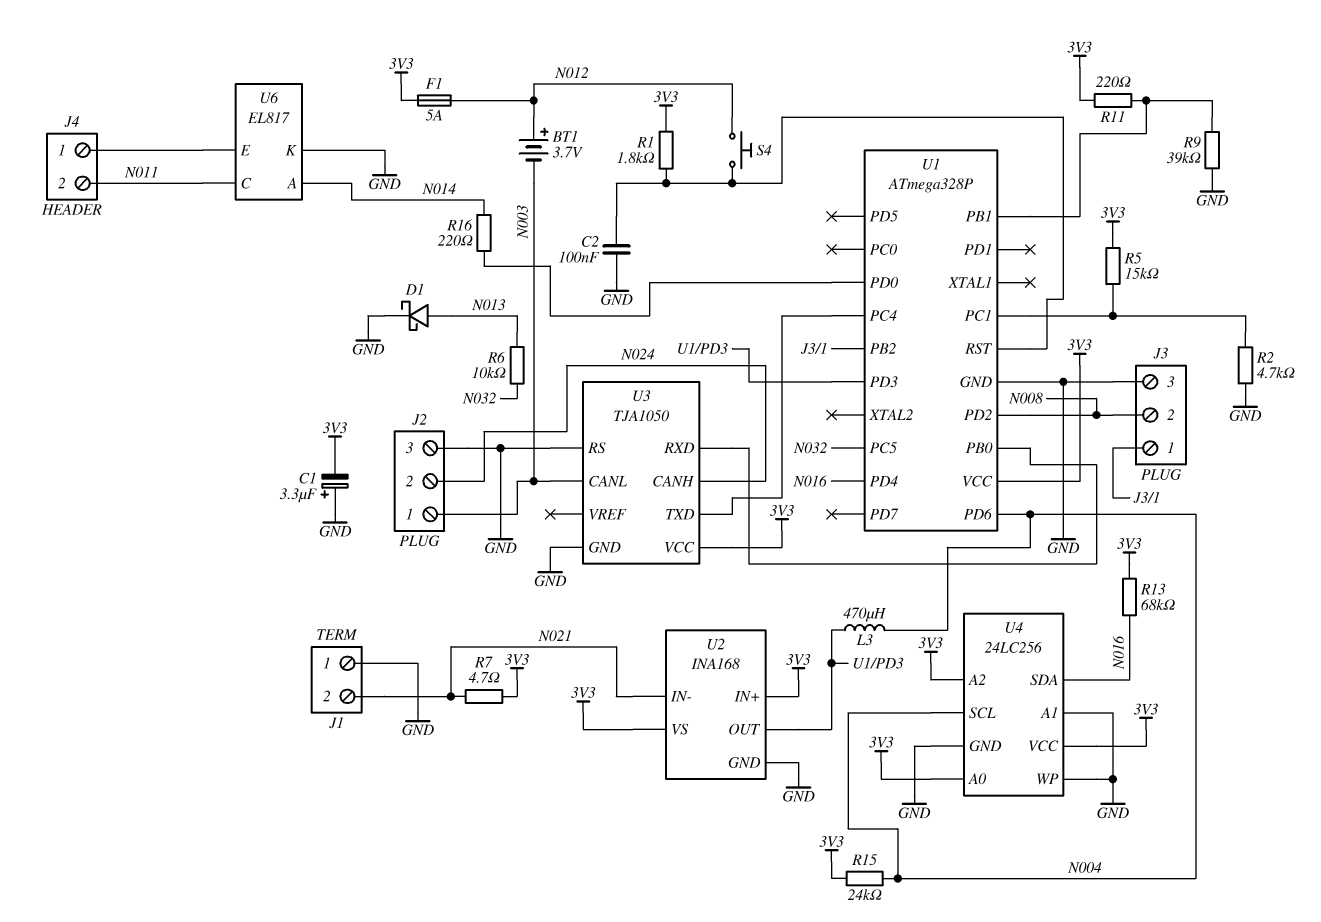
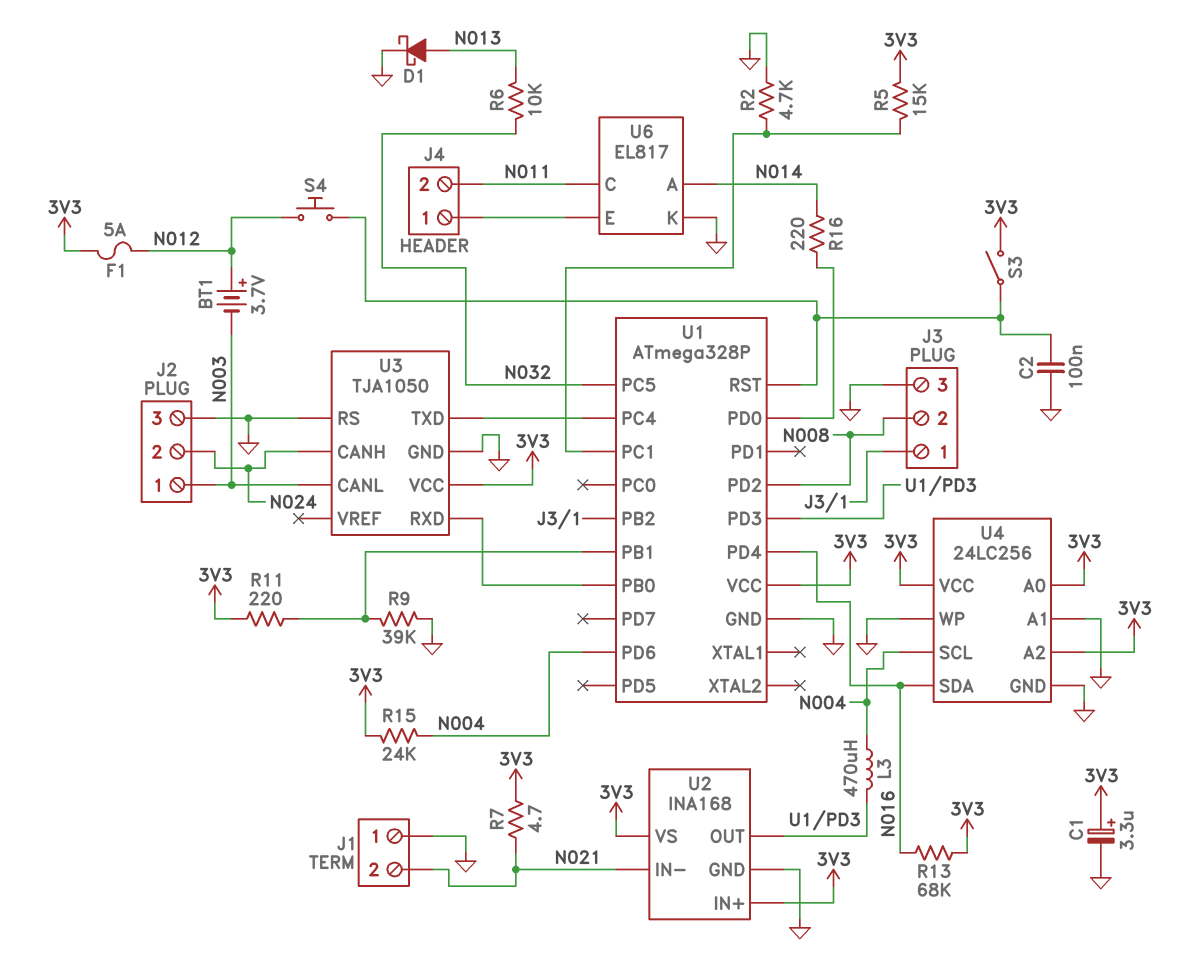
C1: 3.3uF (plus GND, minus 3V3) -> 3.3uF (plus 3V3, minus GND)
R1: 1.8k (3V3, U1/RST) -> none
S3: none -> switch (3V3, U1/RST)

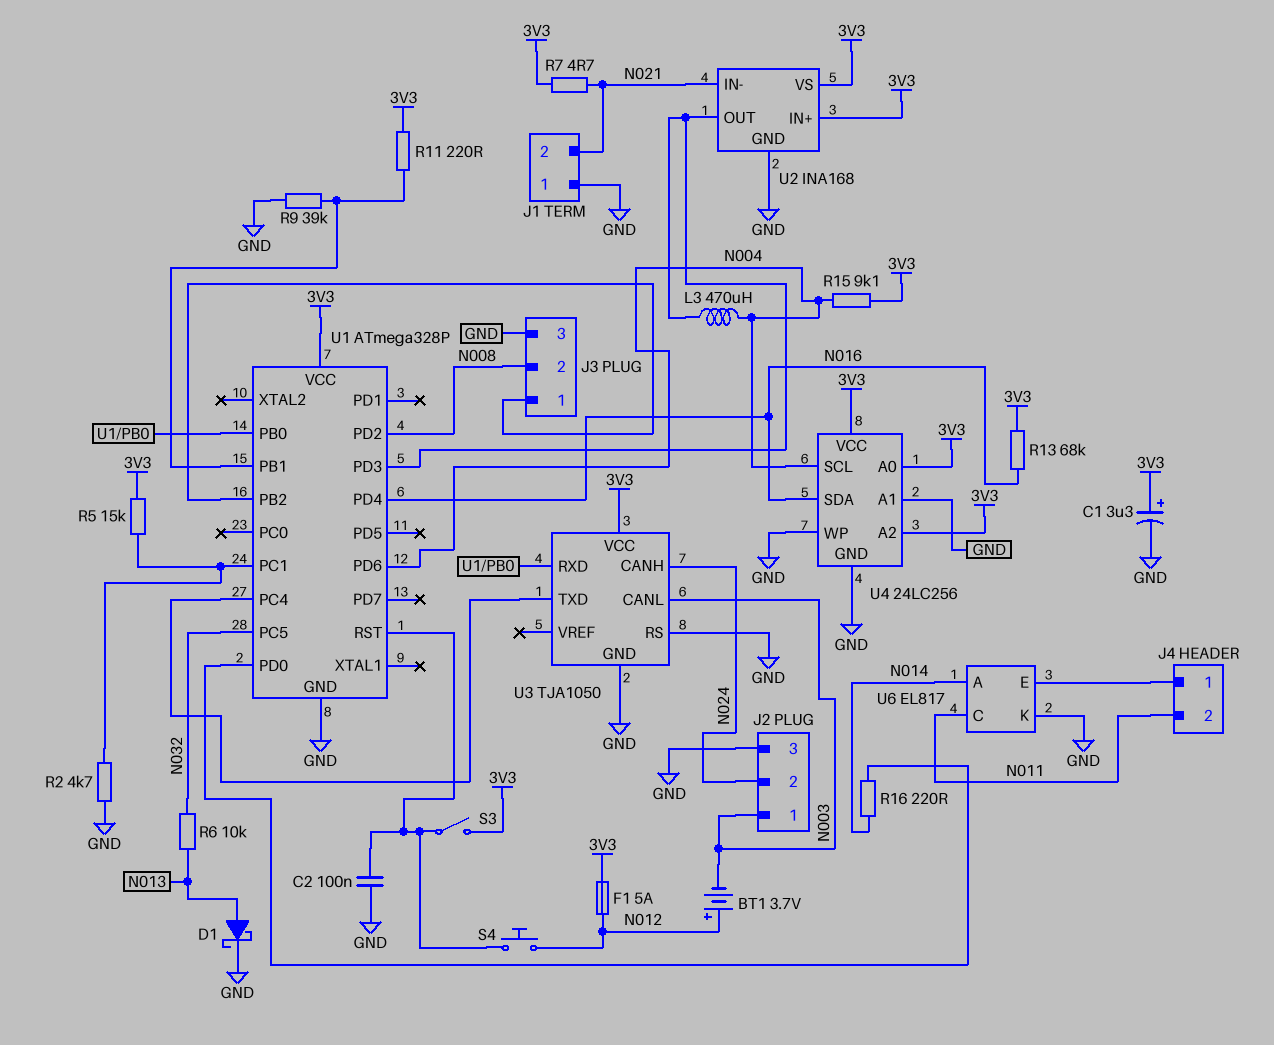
R15: 24k (3V3, N004) -> 9.1k (3V3, N004)

